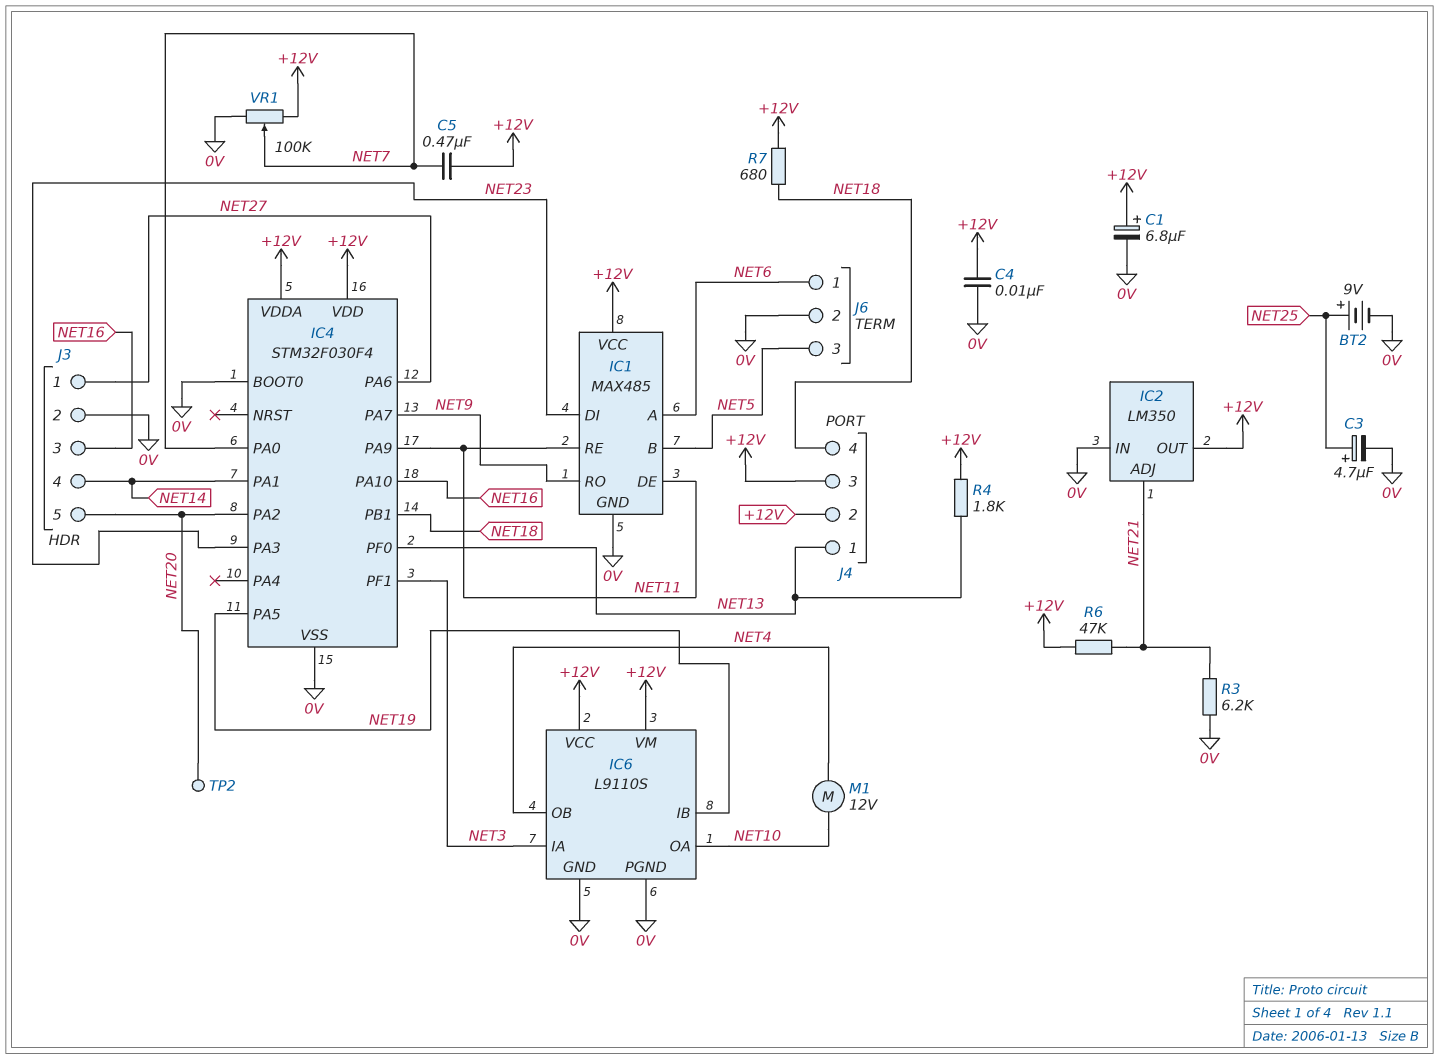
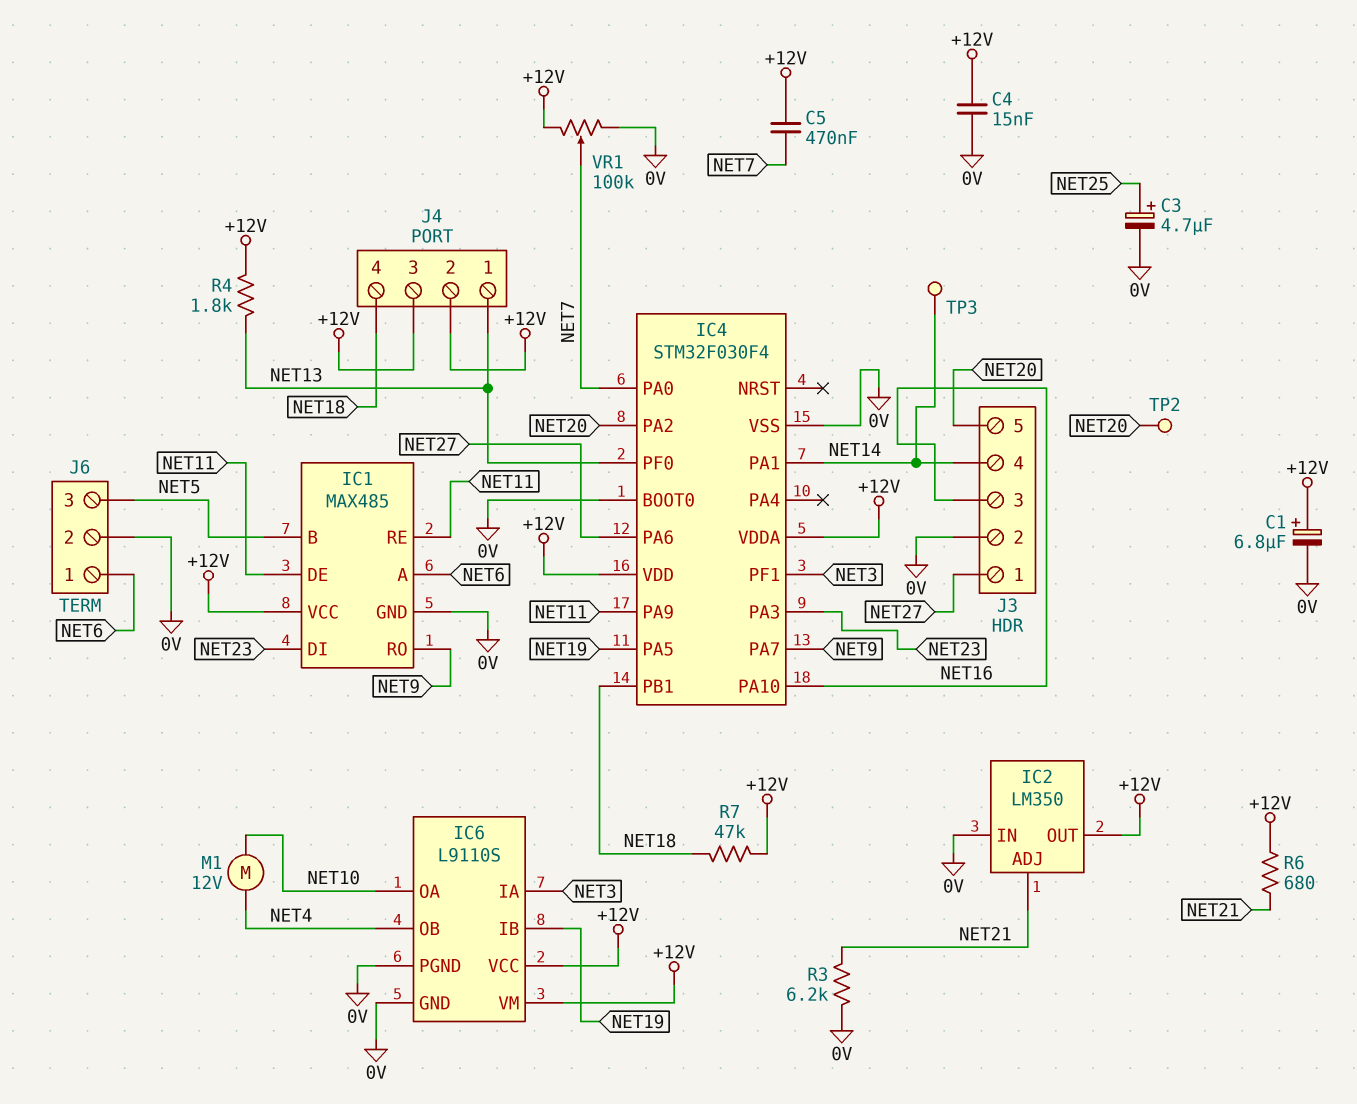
BT2: 9V (plus NET25, minus 0V) -> none
C4: 10nF (+12V, 0V) -> 15nF (+12V, 0V)
R6: 47k (+12V, NET21) -> 680 (+12V, NET21)
R7: 680 (+12V, NET18) -> 47k (+12V, NET18)
TP3: none -> test point (NET14)

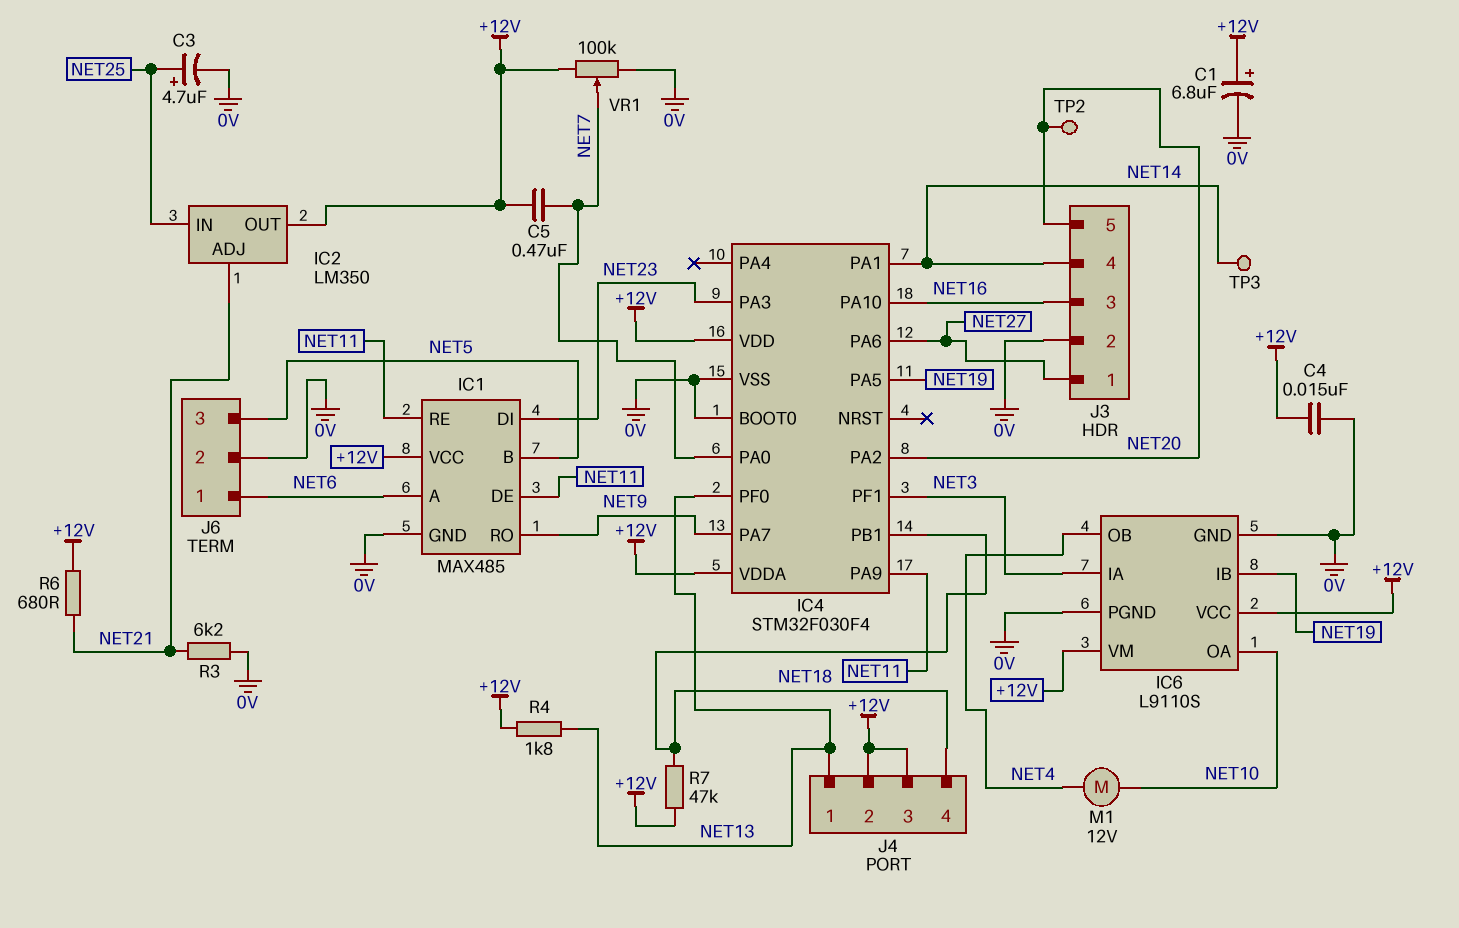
IC2 pin IN: 0V -> NET25

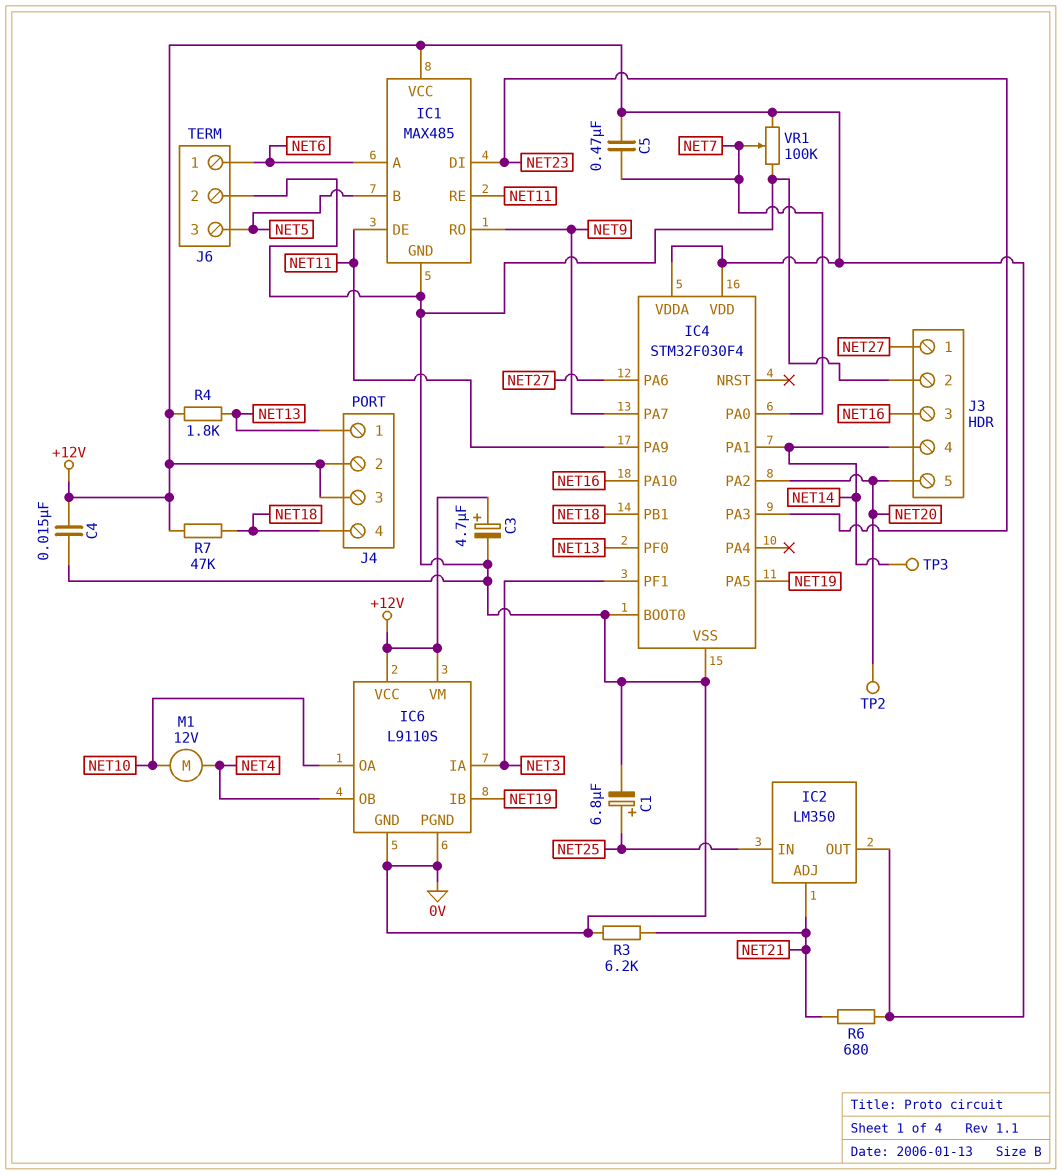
C1: 6.8uF (plus +12V, minus 0V) -> 6.8uF (plus NET25, minus 0V)
C3: 4.7uF (plus NET25, minus 0V) -> 4.7uF (plus +12V, minus 0V)

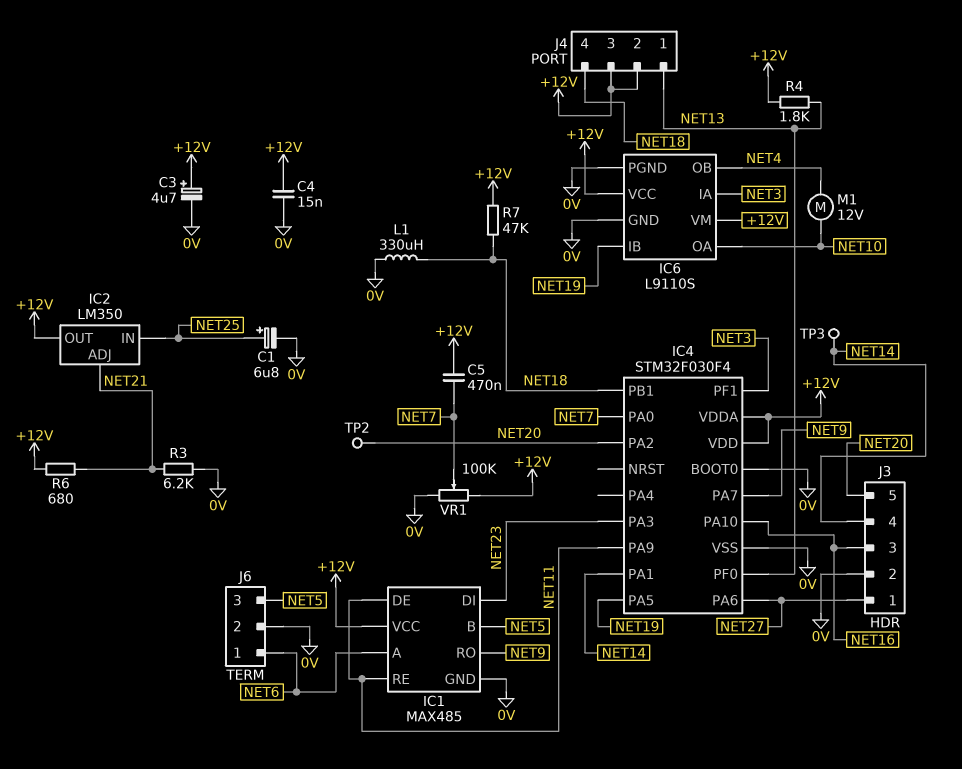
L1: none -> 330uH (0V, NET18)

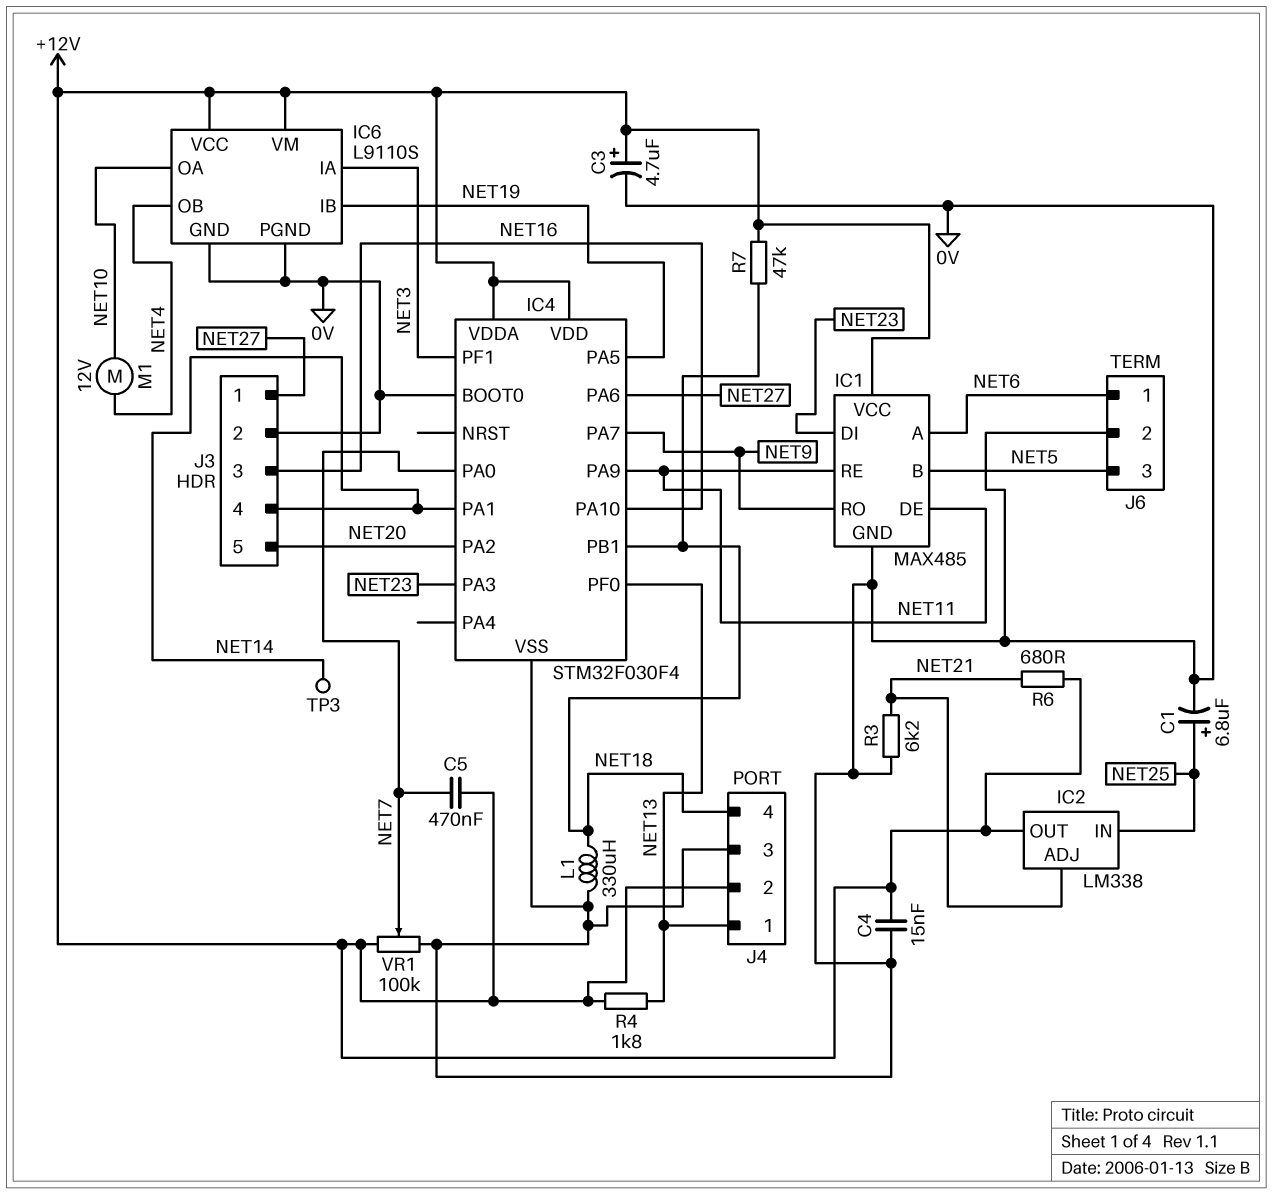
IC2: LM350 -> LM338
J4 pin 3: +12V -> 0V
TP2: test point (NET20) -> none

